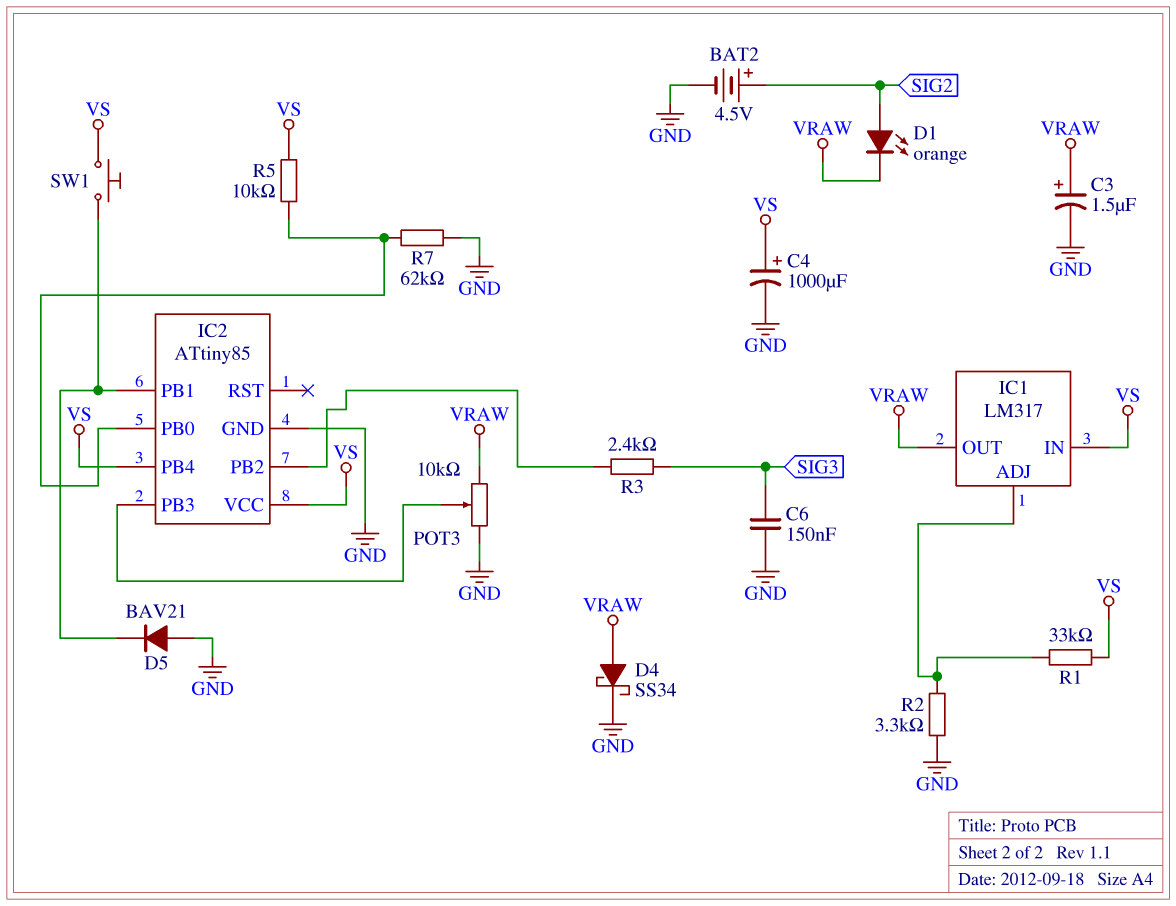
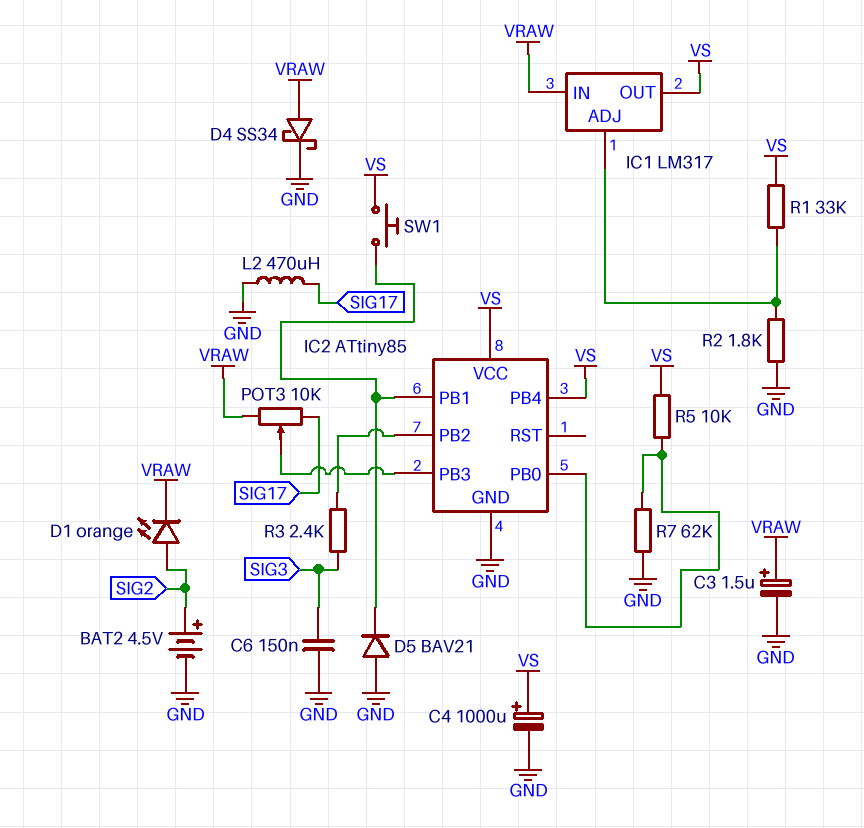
IC1 pin IN: VS -> VRAW
IC1 pin OUT: VRAW -> VS
L2: none -> 470uH (GND, SIG17)
POT3: 10k (GND, VRAW, wiper IC2/PB3) -> 10k (SIG17, VRAW, wiper IC2/PB3)
R2: 3.3k (GND, IC1/ADJ) -> 1.8k (GND, IC1/ADJ)

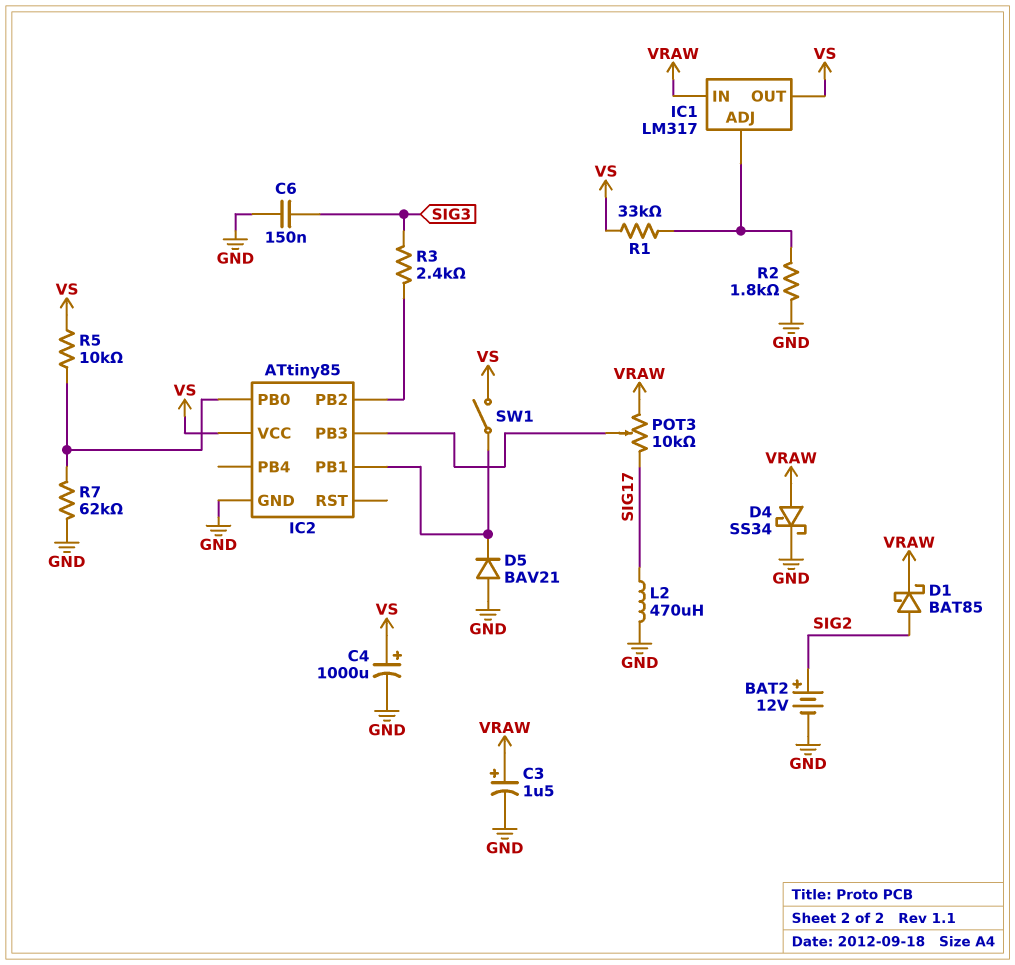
BAT2: 4.5V (plus SIG2, minus GND) -> 12V (plus SIG2, minus GND)
D1: LED orange (A SIG2, K VRAW) -> schottky BAT85 (A SIG2, K VRAW)
IC2 pin PB4: VS -> none
SW1: button (IC2/PB1, VS) -> switch (IC2/PB1, VS)

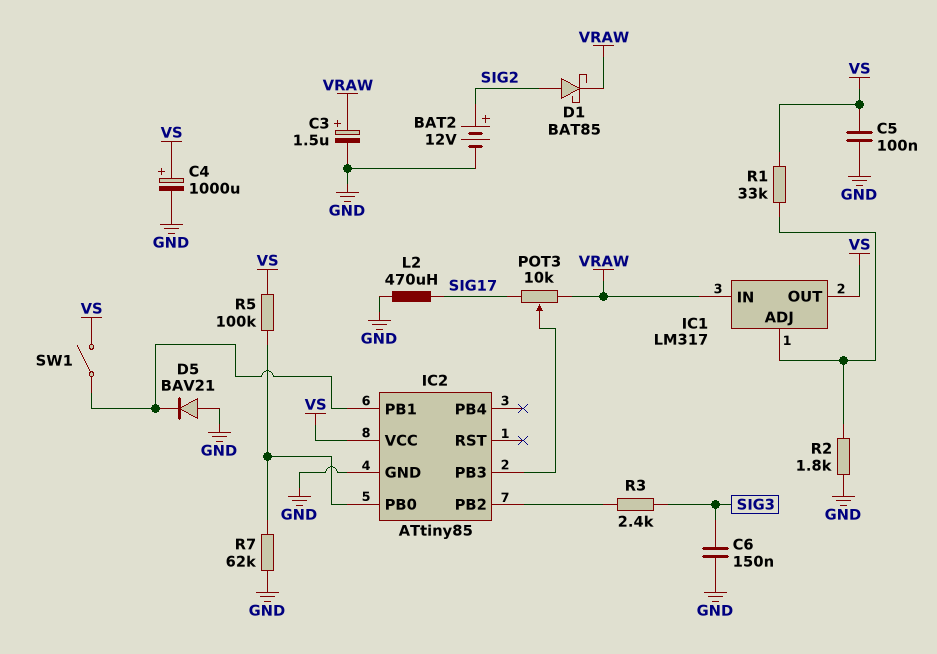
C5: none -> 100nF (GND, VS)
D4: schottky SS34 (A VRAW, K GND) -> none
R5: 10k (IC2/PB0, VS) -> 100k (IC2/PB0, VS)

